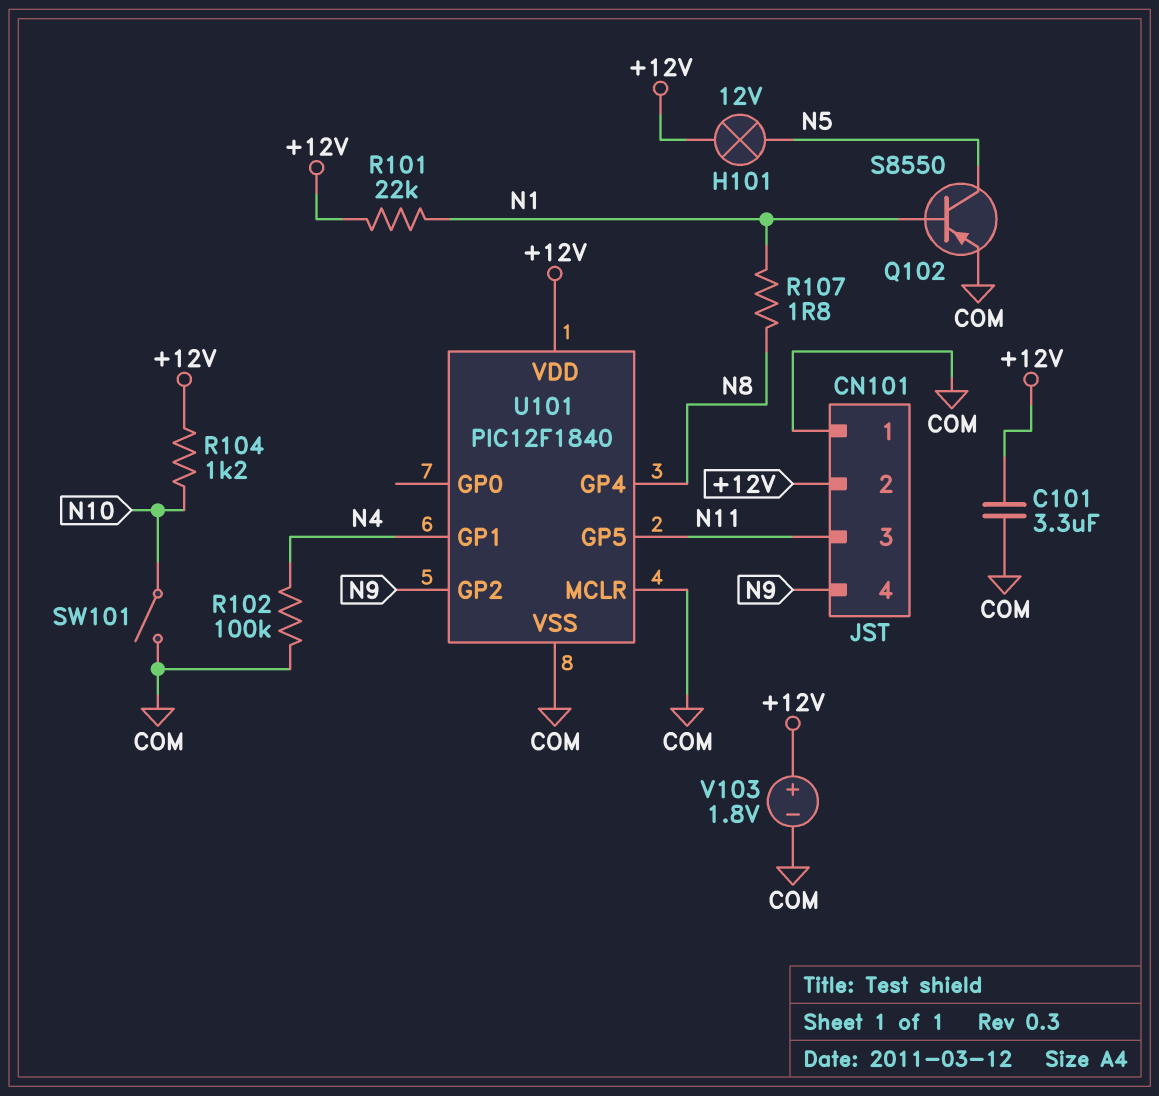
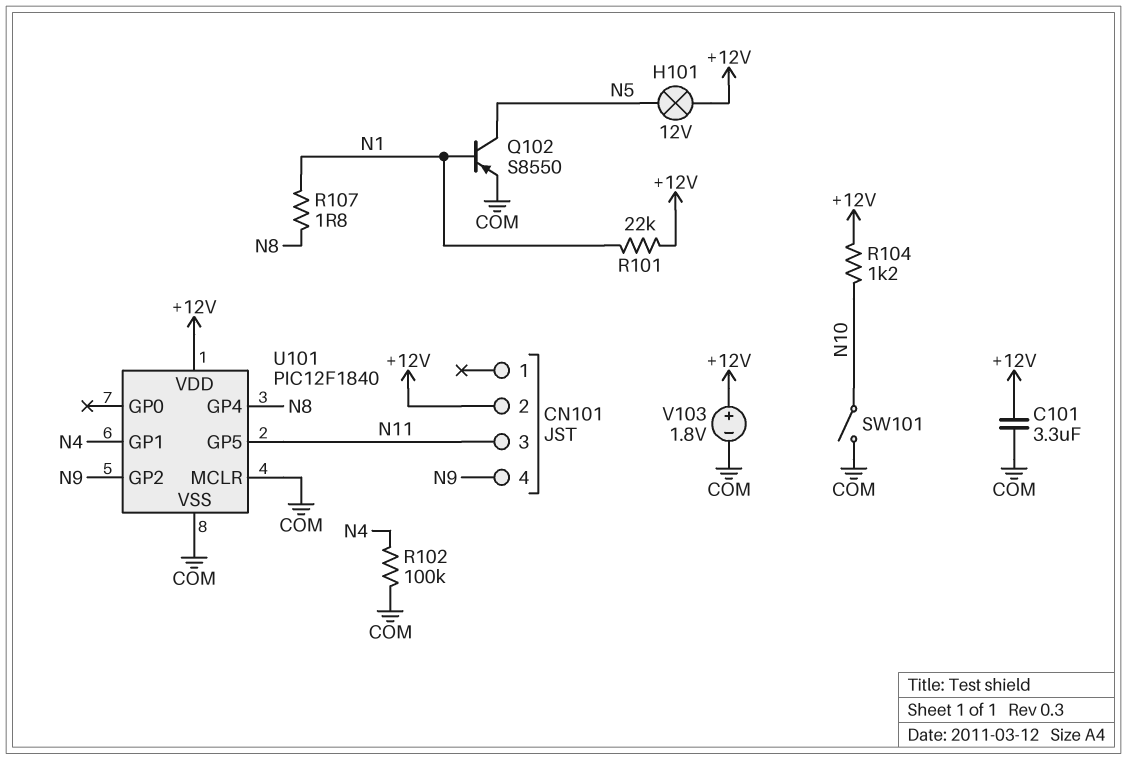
CN101 pin 1: COM -> none

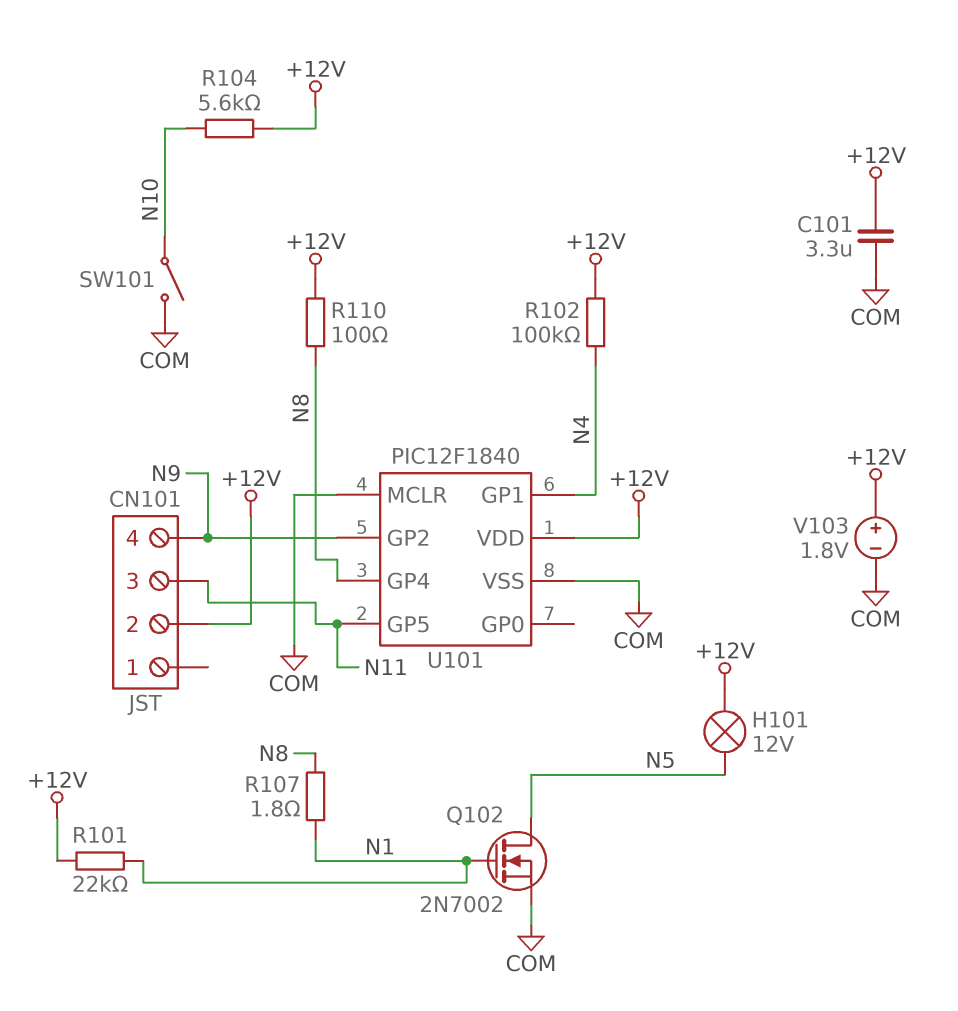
Q102: PNP S8550 (B N1, C N5, E COM) -> NMOS 2N7002 (G N1, D N5, S COM)
R102: 100k (COM, N4) -> 100k (+12V, N4)
R104: 1.2k (+12V, N10) -> 5.6k (+12V, N10)
R110: none -> 100 (+12V, N8)

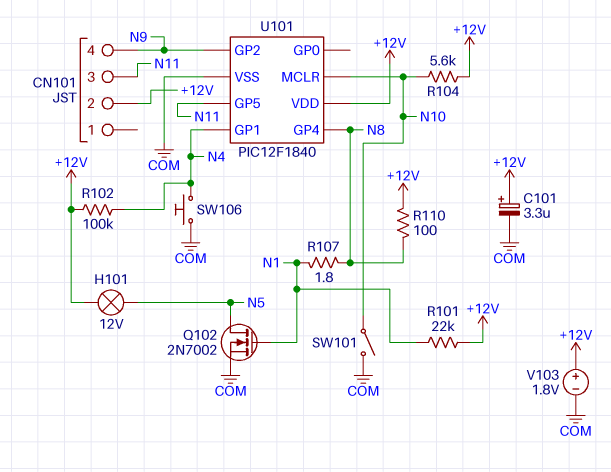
C101: 3.3uF (+12V, COM) -> 3.3uF (plus +12V, minus COM)
SW106: none -> button (COM, N4)
U101 pin MCLR: COM -> N10

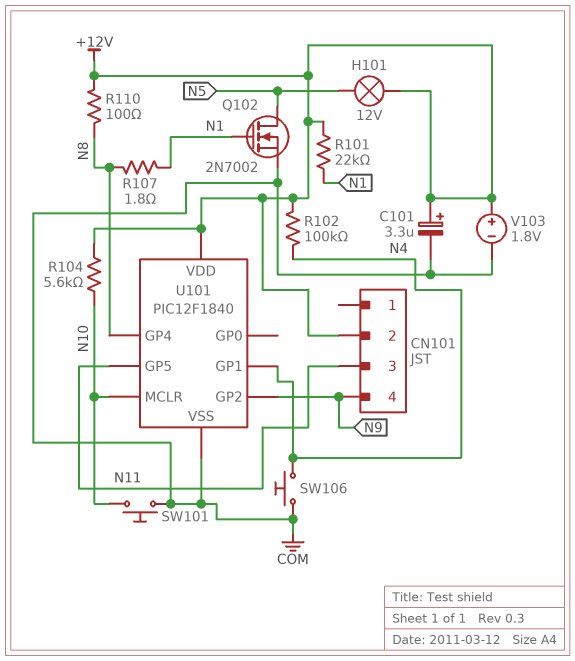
SW101: switch (COM, N10) -> button (COM, N10)

